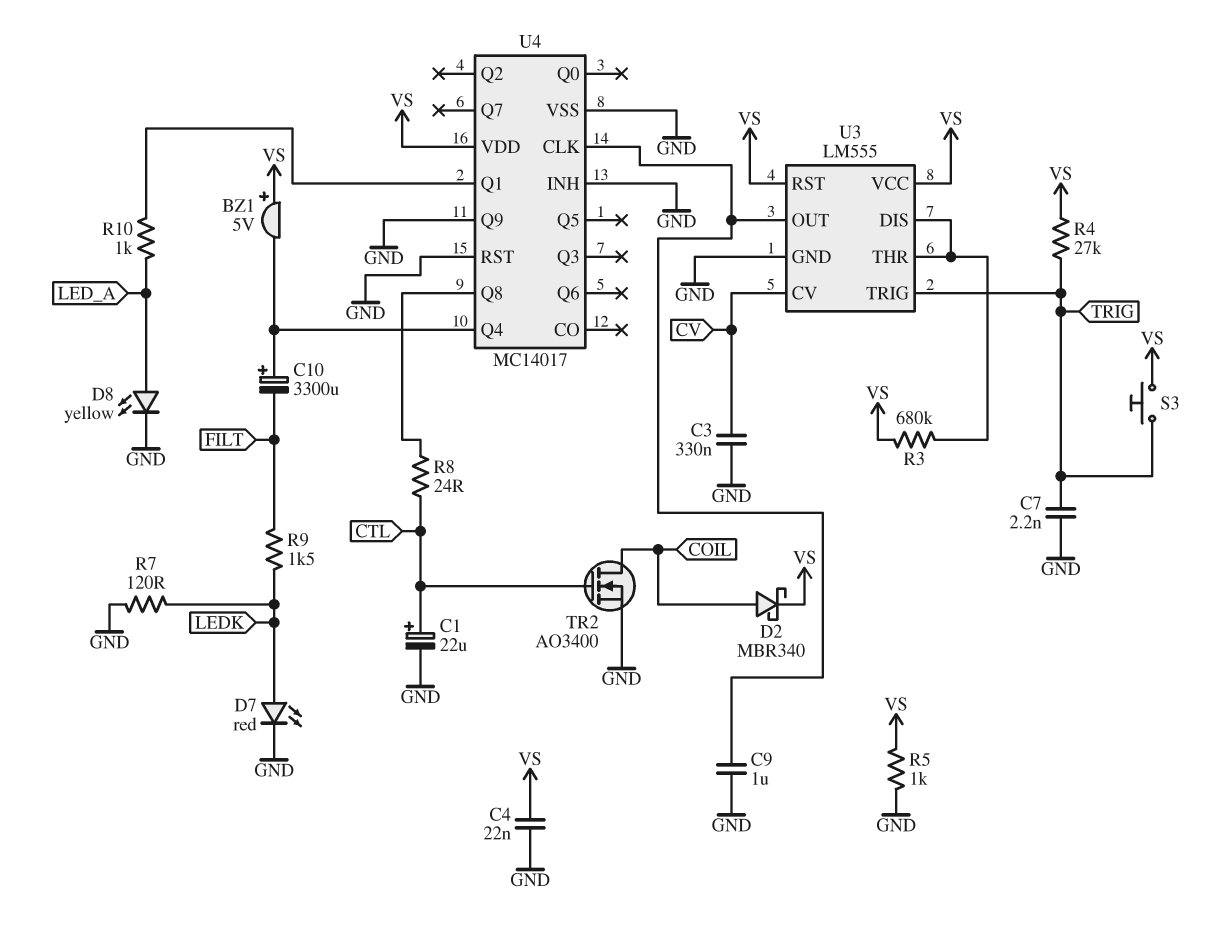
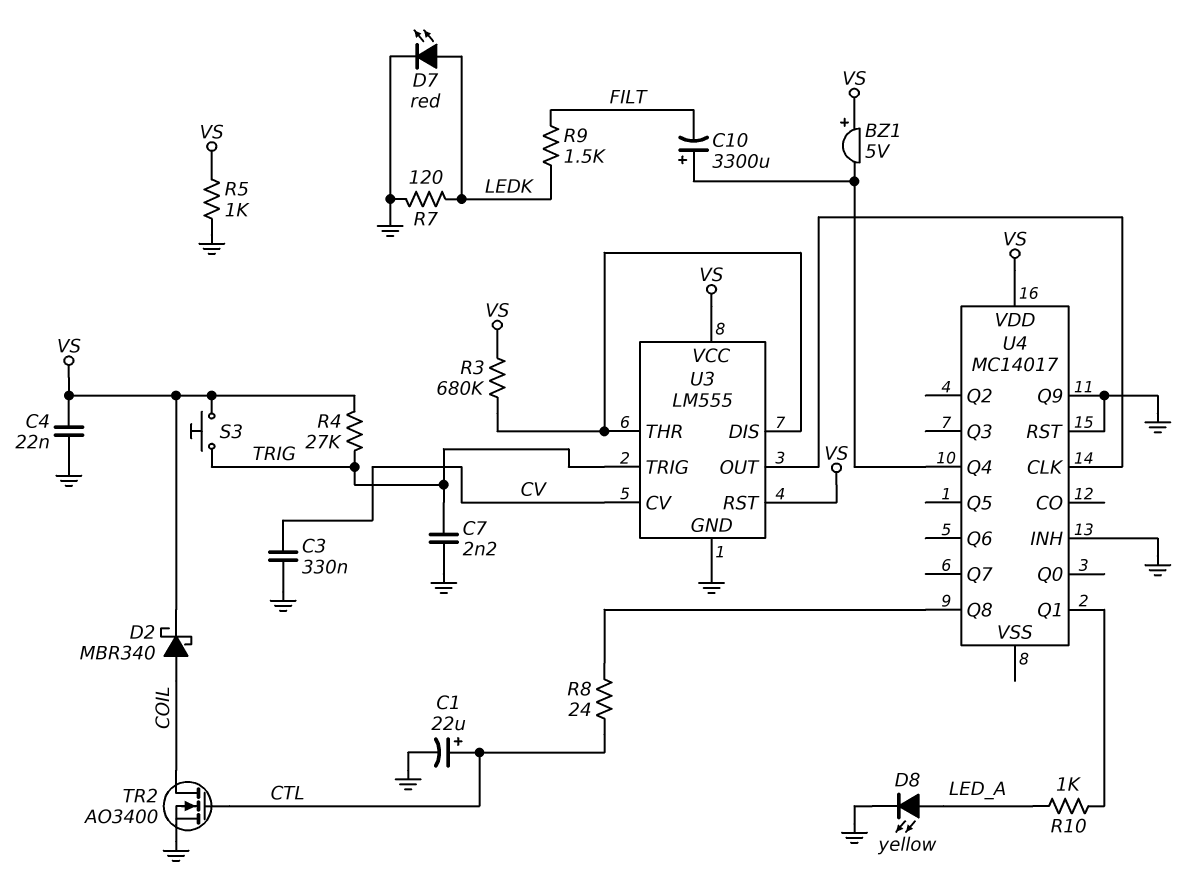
C9: 1uF (GND, U3/OUT) -> none
U4 pin VSS: GND -> none

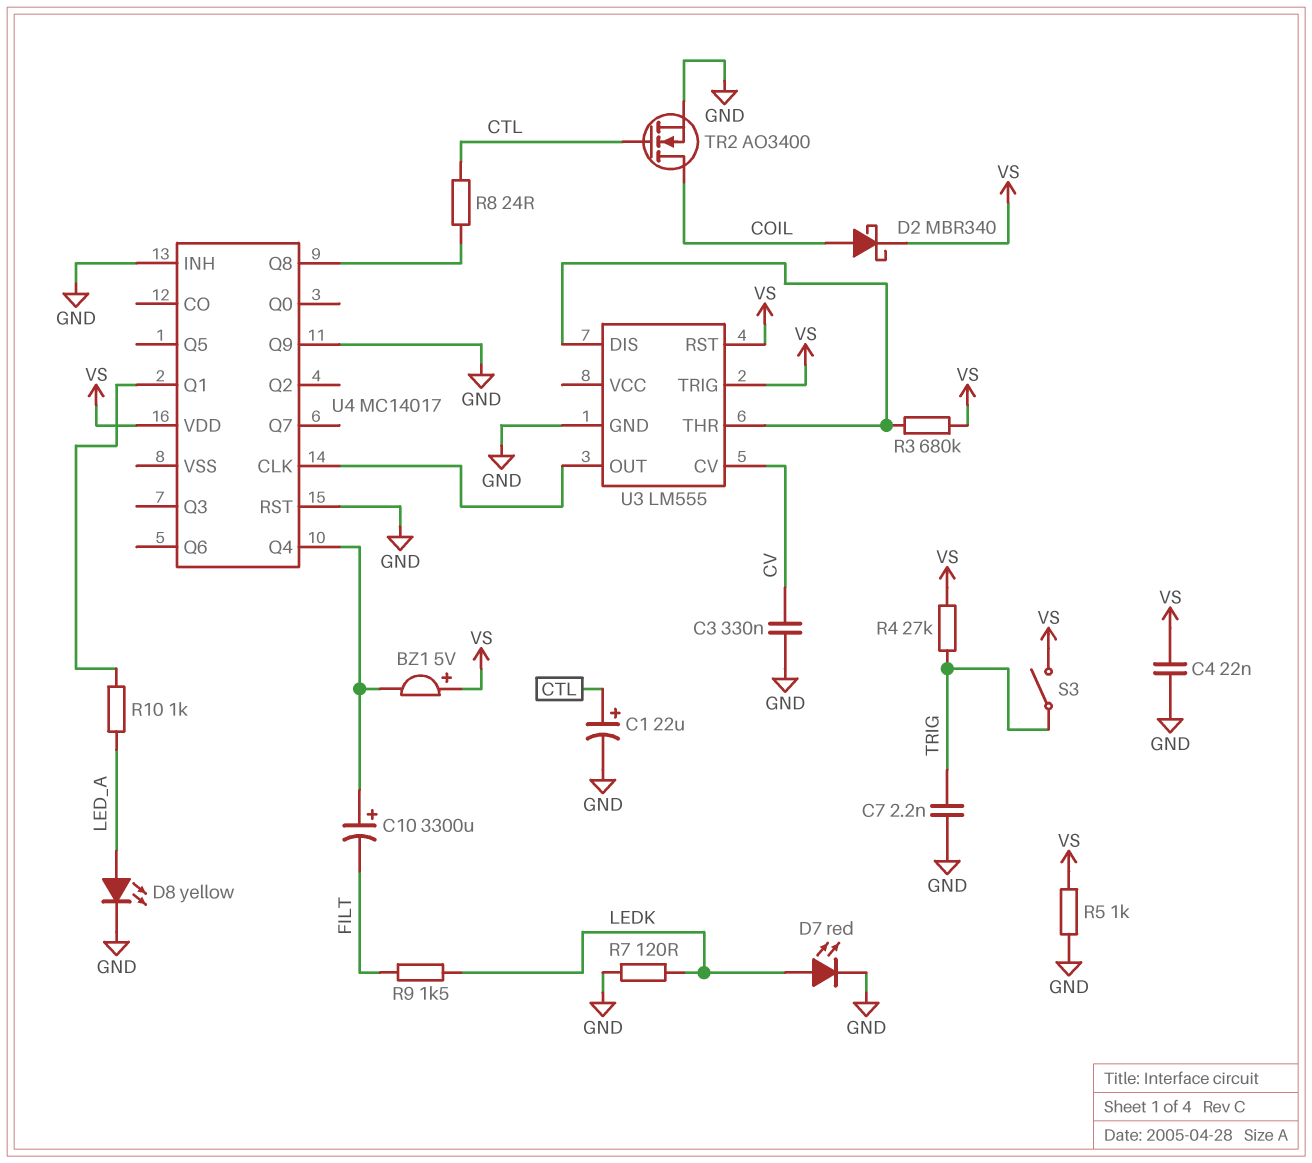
S3: button (TRIG, VS) -> switch (TRIG, VS)
U3 pin TRIG: TRIG -> VS
U3 pin VCC: VS -> none

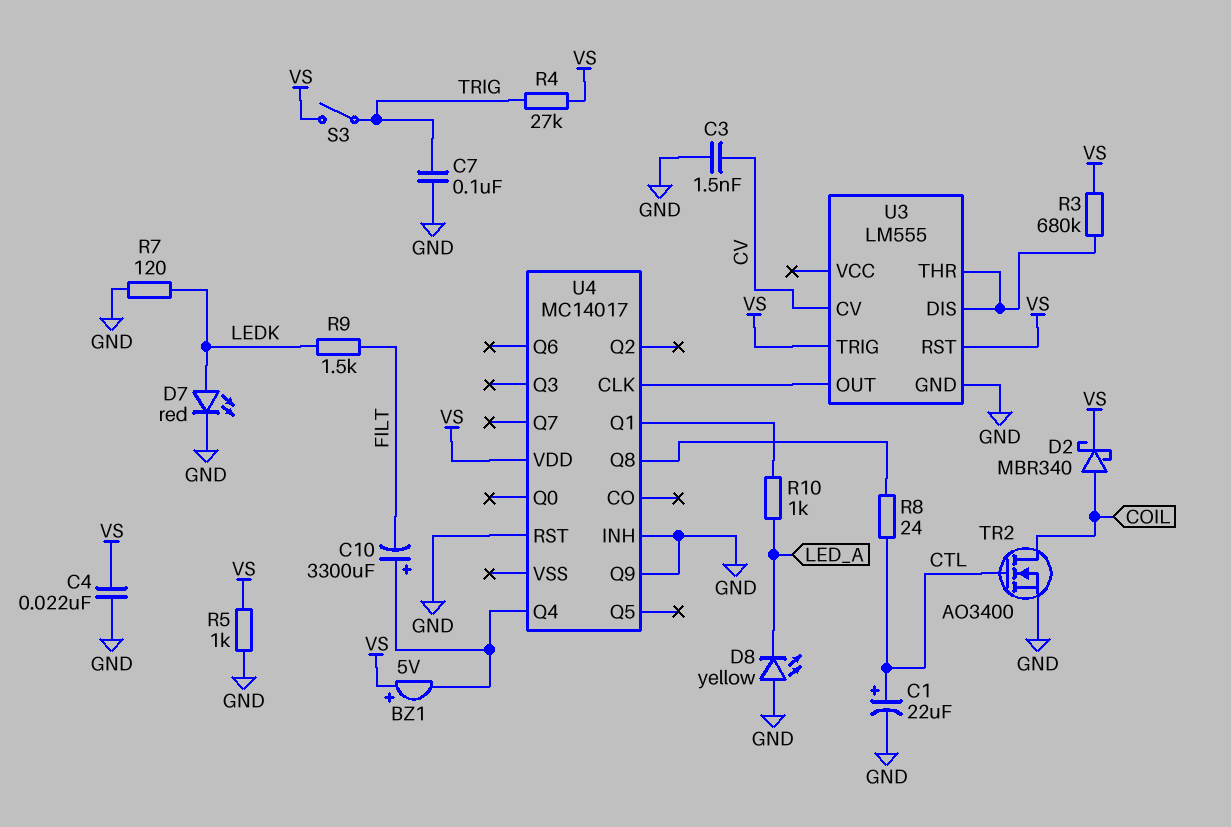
C3: 330nF (CV, GND) -> 1.5nF (CV, GND)
C7: 2.2nF (GND, TRIG) -> 100nF (GND, TRIG)
D8: LED yellow (A LED_A, K GND) -> LED yellow (A GND, K LED_A)

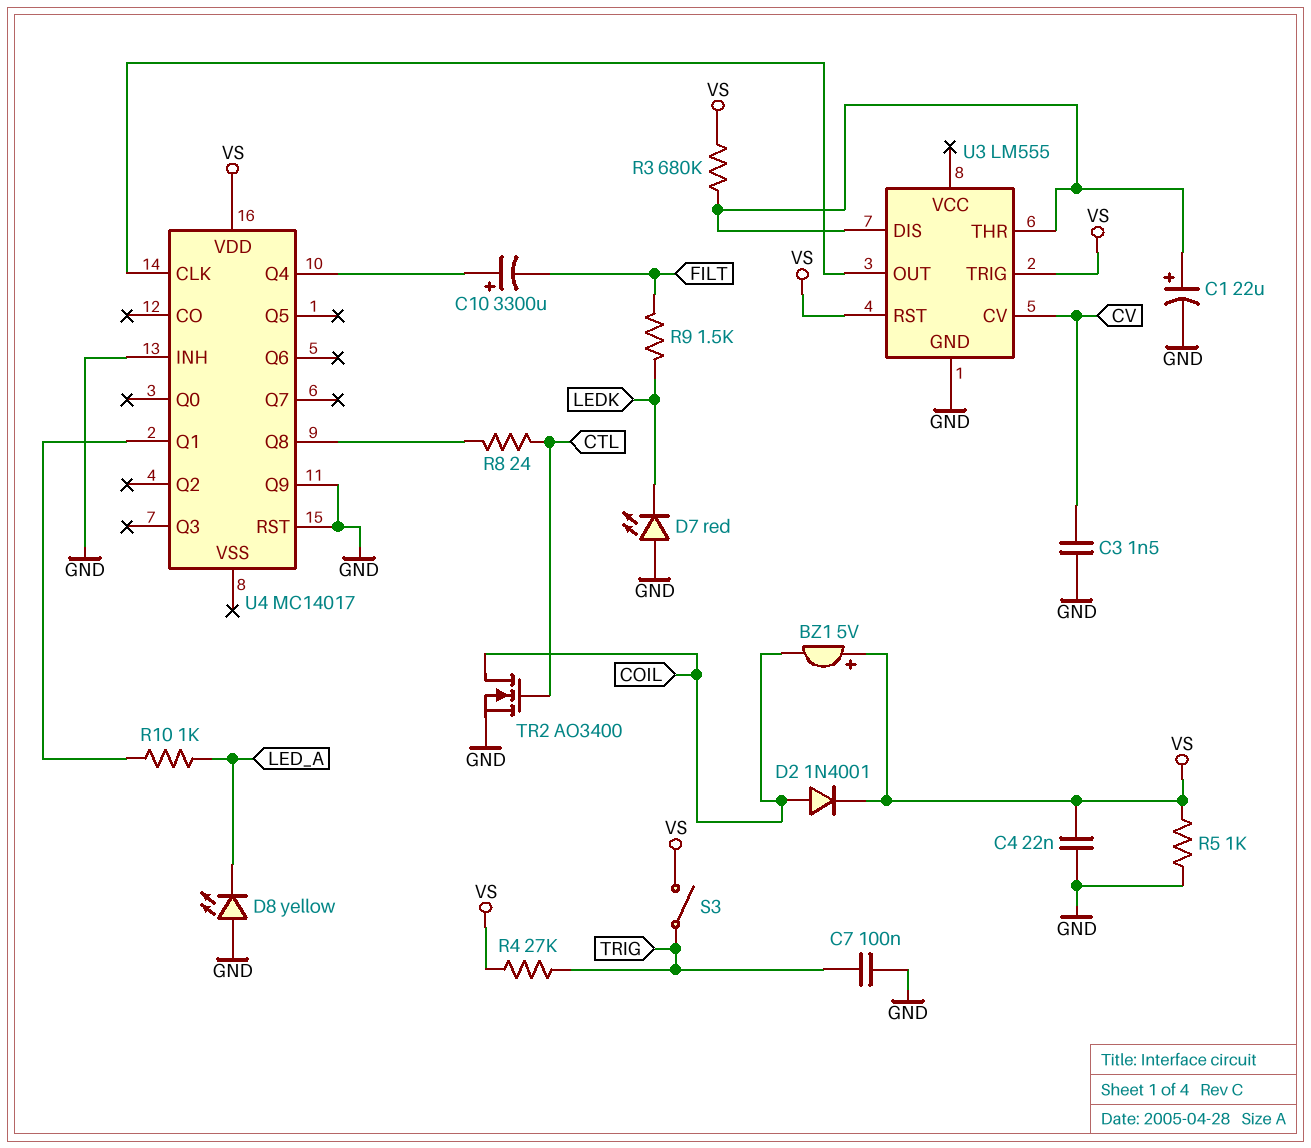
BZ1: buzzer 5V (plus VS, minus U4/Q4) -> buzzer 5V (plus VS, minus COIL)
C1: 22uF (plus CTL, minus GND) -> 22uF (plus U3/DIS, minus GND)
D2: schottky MBR340 (A COIL, K VS) -> diode 1N4001 (A COIL, K VS)
D7: LED red (A LEDK, K GND) -> LED red (A GND, K LEDK)
R7: 120 (GND, LEDK) -> none

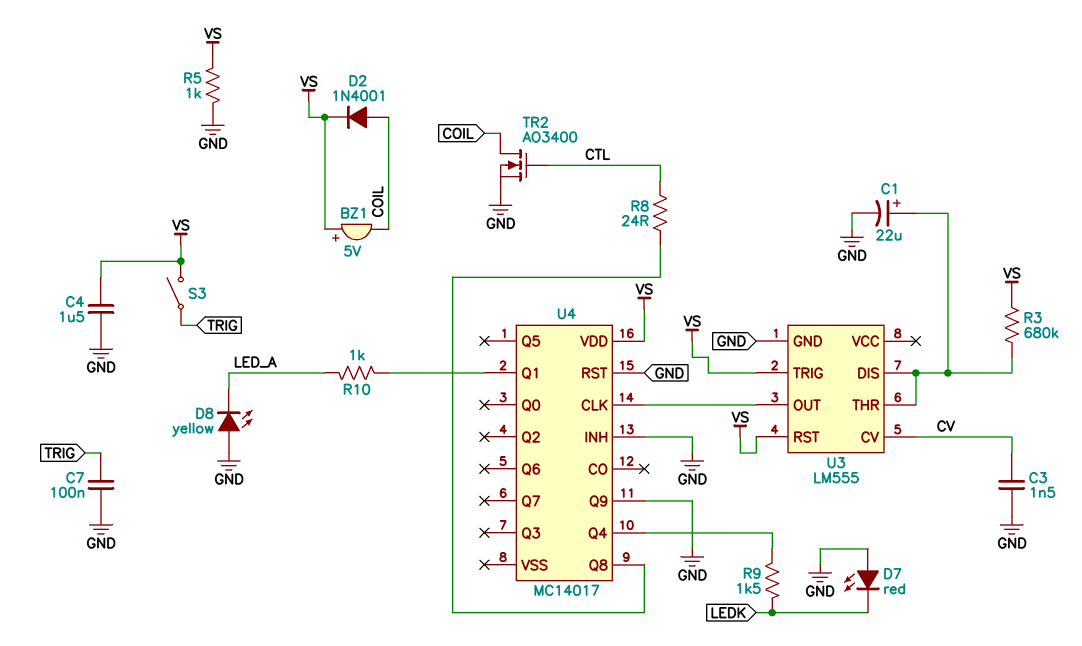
C4: 22nF (GND, VS) -> 1.5uF (GND, VS)
C10: 3300uF (plus U4/Q4, minus FILT) -> none
R4: 27k (TRIG, VS) -> none
R9: 1.5k (FILT, LEDK) -> 1.5k (LEDK, U4/Q4)

